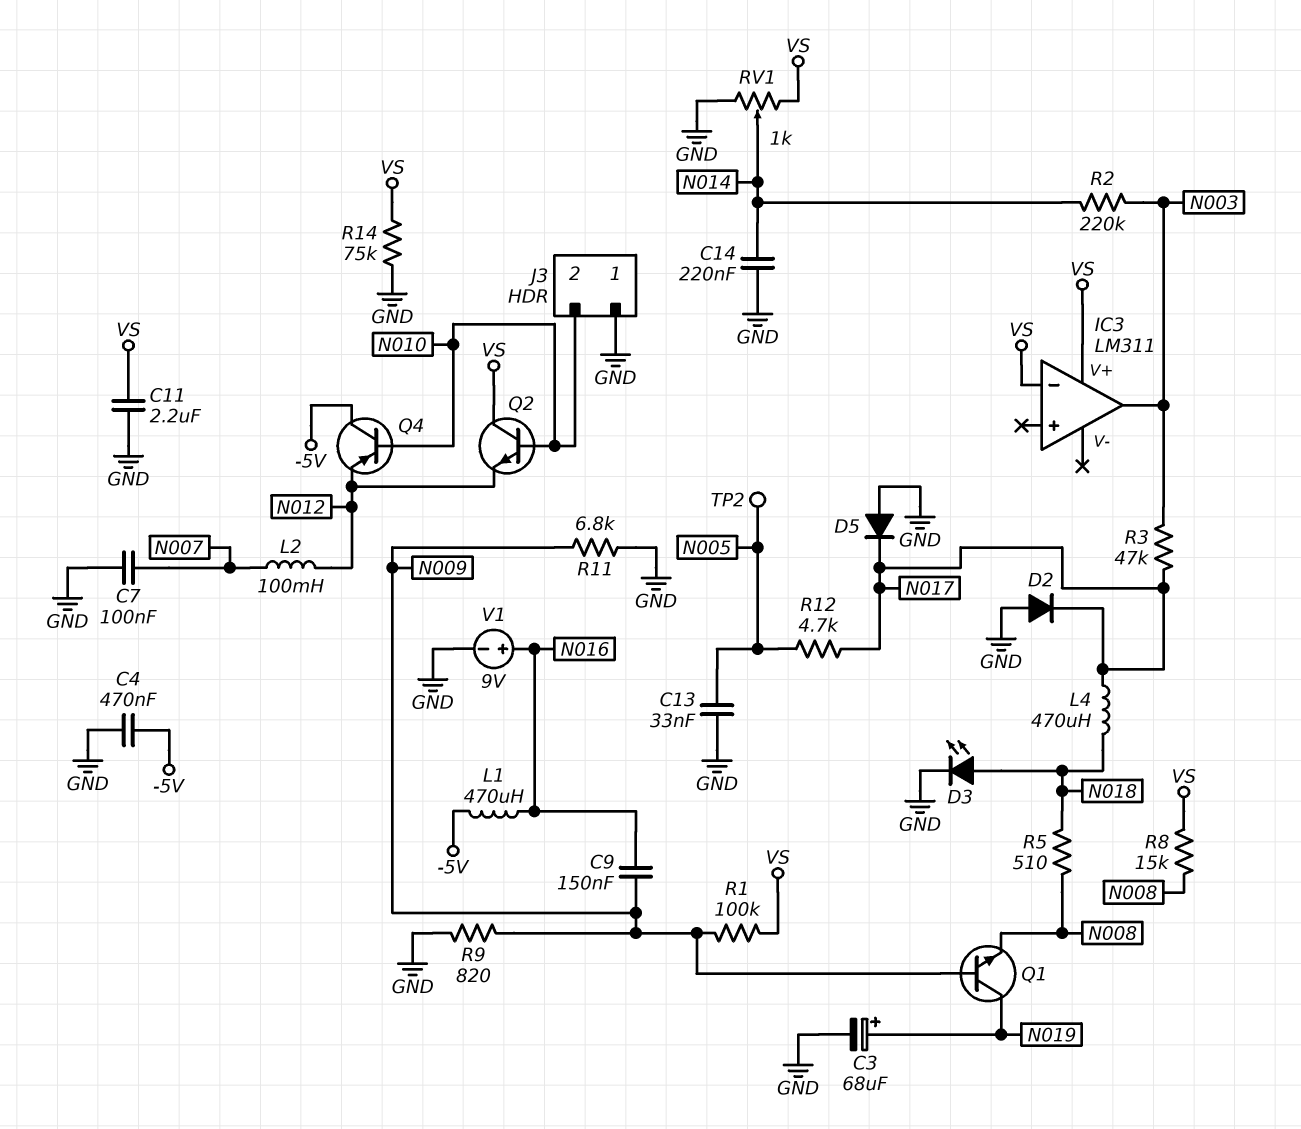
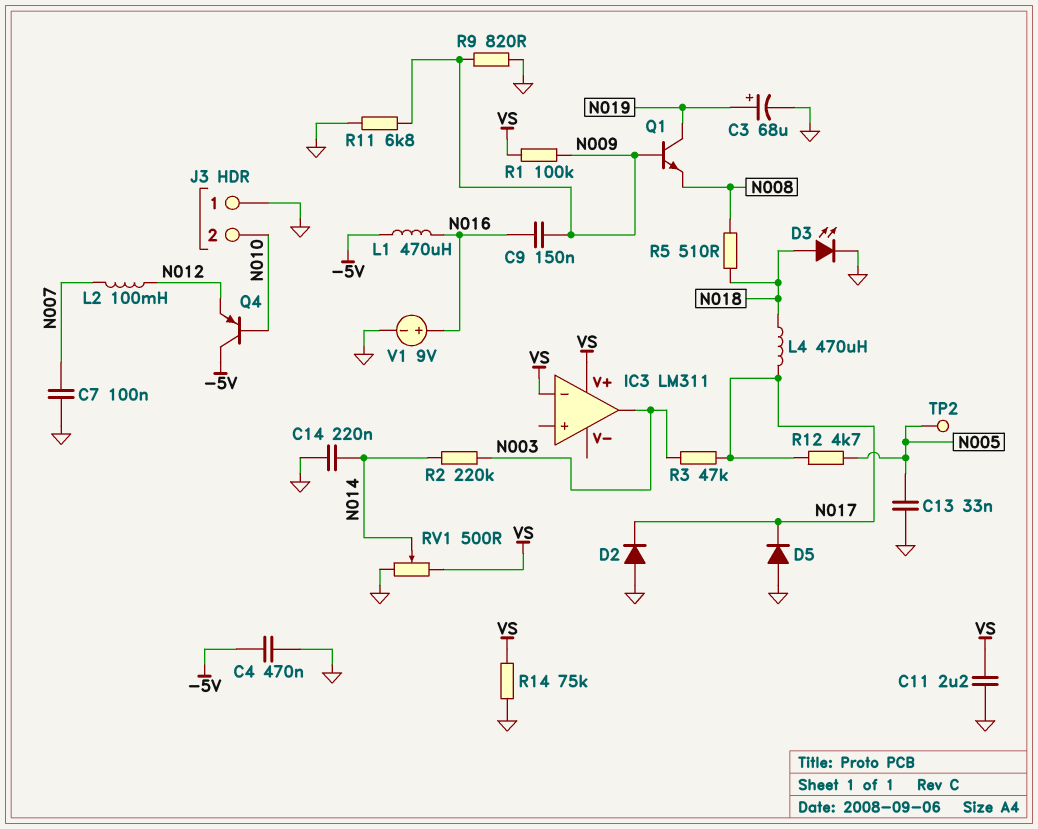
Q2: NPN (B N010, C VS, E N012) -> none
R8: 15k (N008, VS) -> none
RV1: 1k (GND, VS, wiper N014) -> 500 (GND, VS, wiper N014)

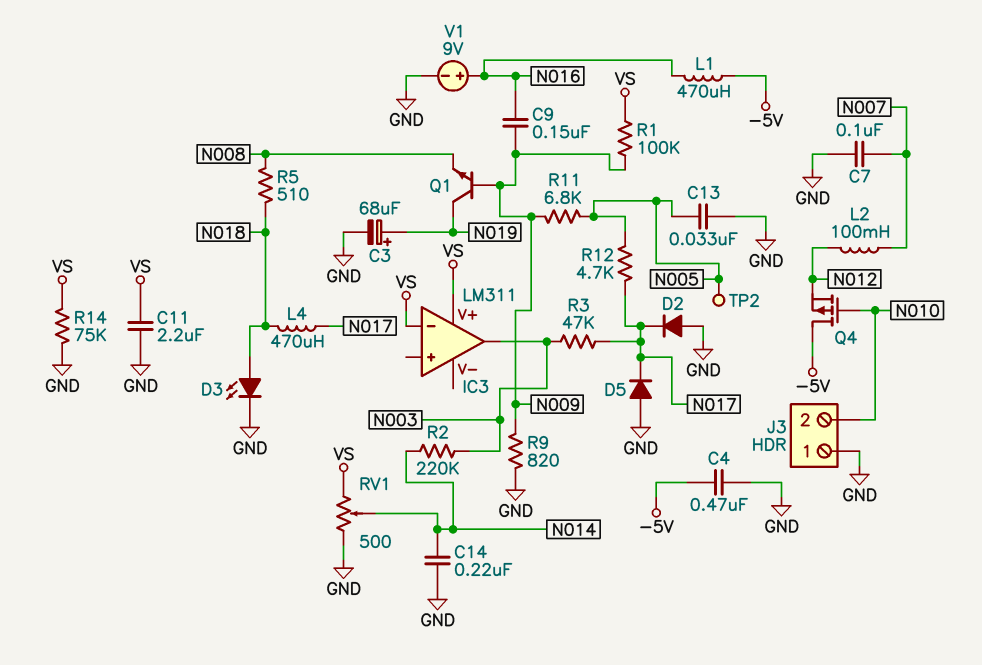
Q4: PNP (B N010, C -5V, E N012) -> PMOS (G N010, D -5V, S N012)
R11: 6.8k (GND, N009) -> 6.8k (N005, N009)

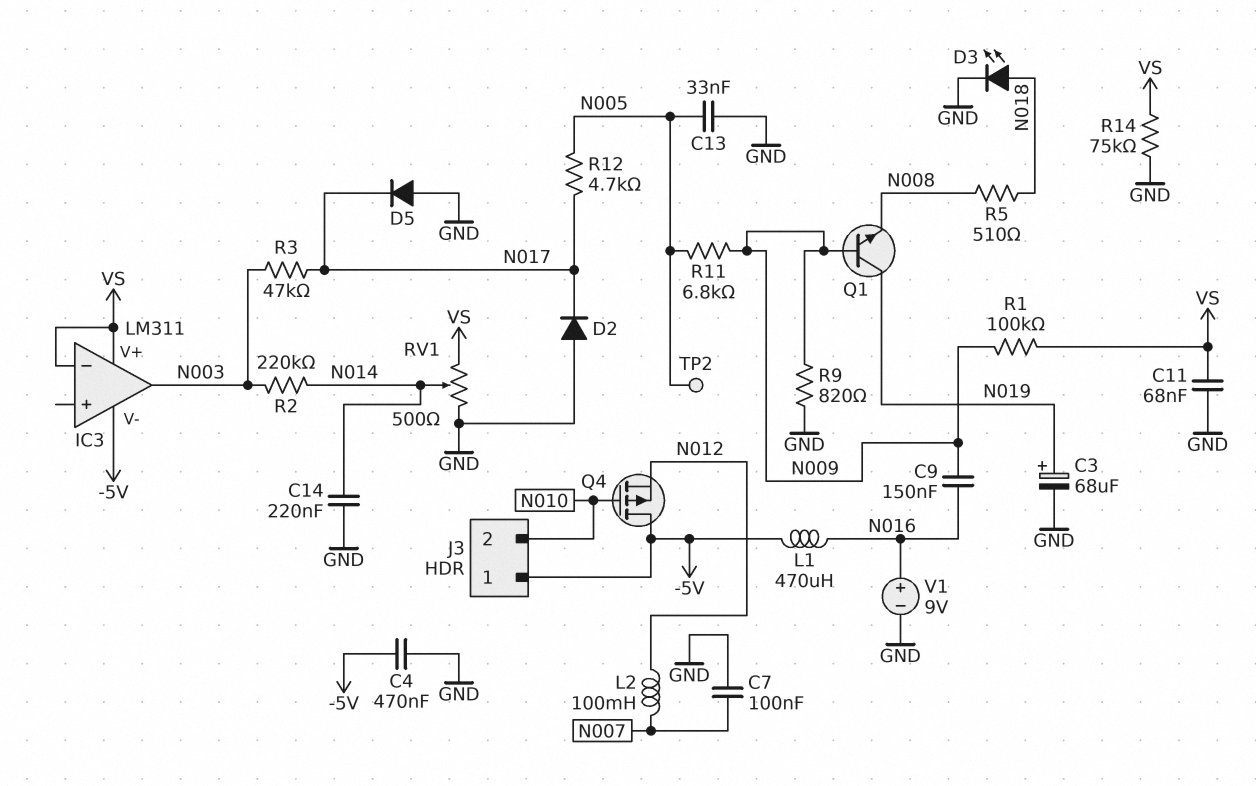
C11: 2.2uF (GND, VS) -> 68nF (GND, VS)
IC3 pin V-: none -> -5V
J3 pin 1: GND -> -5V
L4: 470uH (N017, N018) -> none

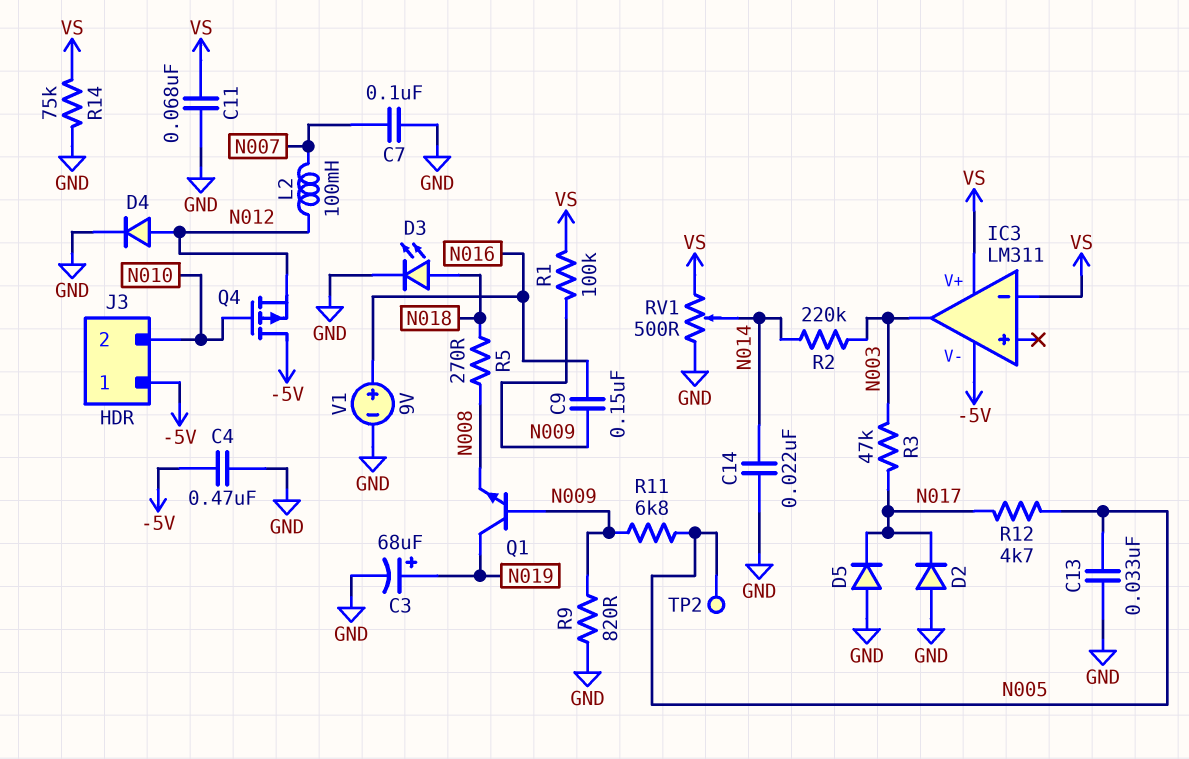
C14: 220nF (GND, N014) -> 22nF (GND, N014)
D4: none -> diode (A N012, K GND)
L1: 470uH (-5V, N016) -> none
R5: 510 (N008, N018) -> 270 (N008, N018)

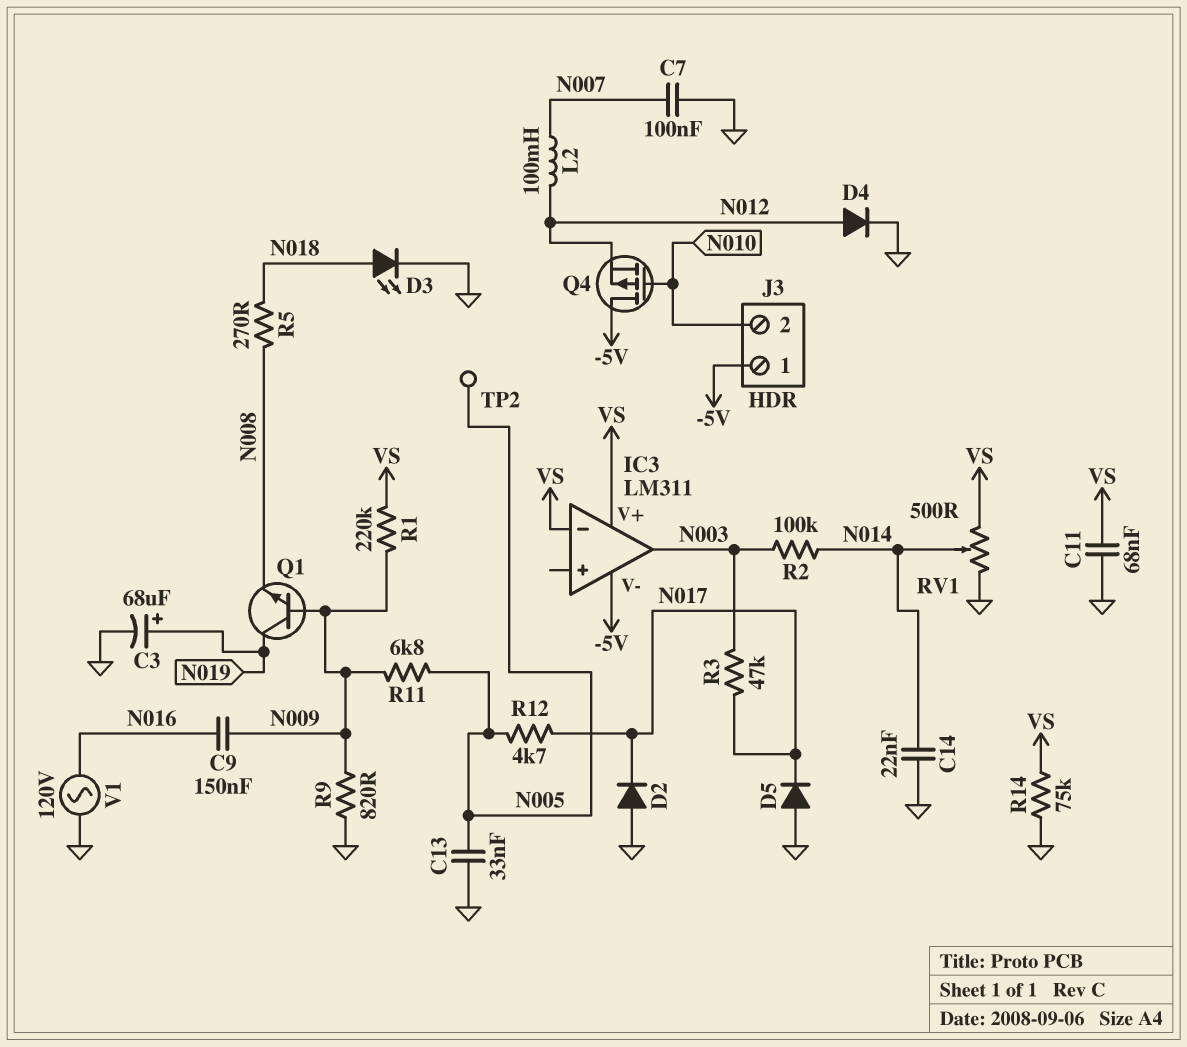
C4: 470nF (-5V, GND) -> none
R1: 100k (N009, VS) -> 220k (N009, VS)
R2: 220k (N003, N014) -> 100k (N003, N014)
V1: 9V (plus N016, minus GND) -> AC 120V (GND, N016)

